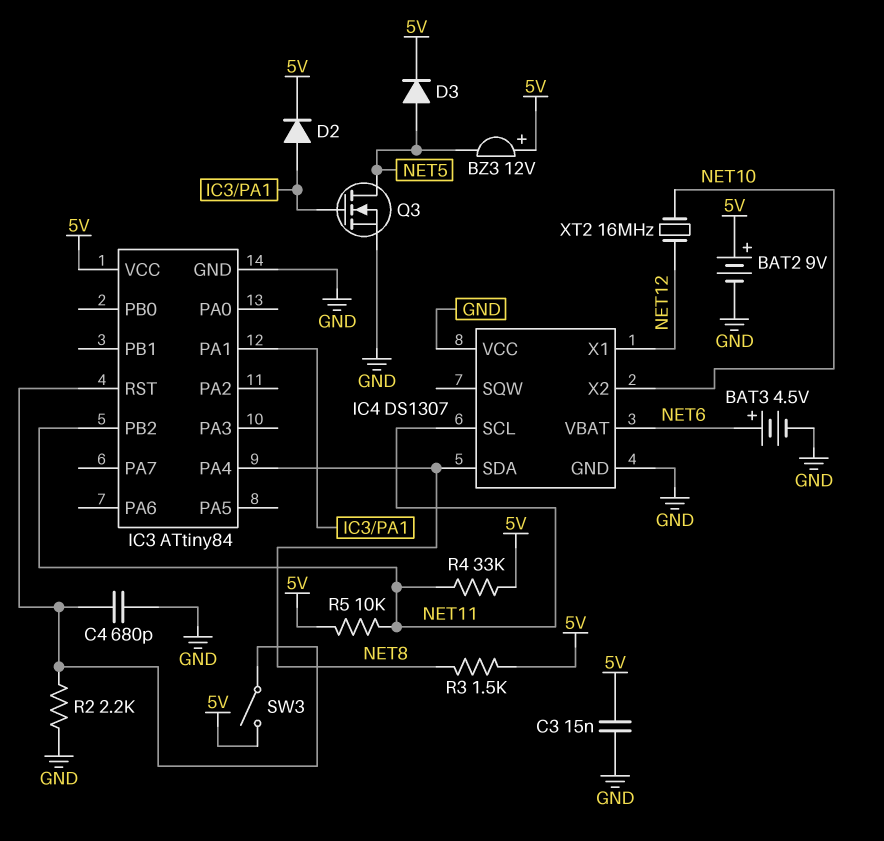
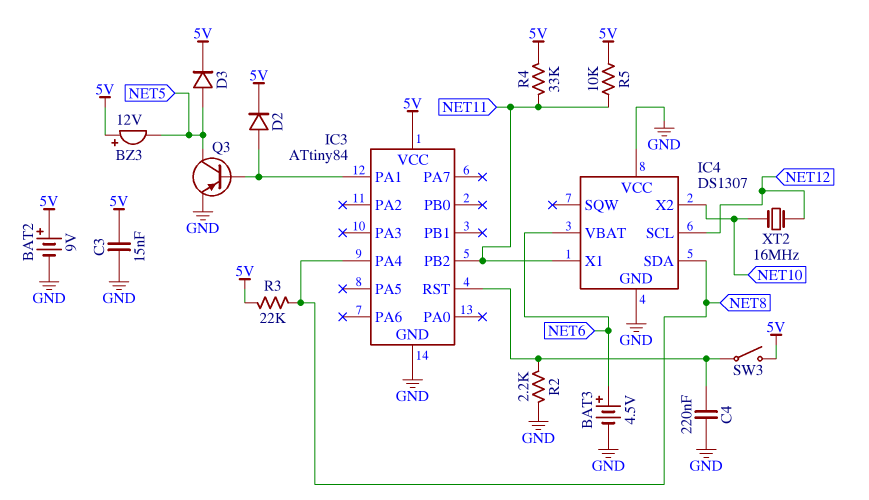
C4: 680pF (GND, IC3/RST) -> 220nF (GND, IC3/RST)
IC4 pin SCL: NET11 -> NET12
IC4 pin X1: NET12 -> NET11
Q3: NMOS (G IC3/PA1, D NET5, S GND) -> PNP (B IC3/PA1, C NET5, E GND)
R3: 1.5k (5V, NET8) -> 22k (5V, NET8)

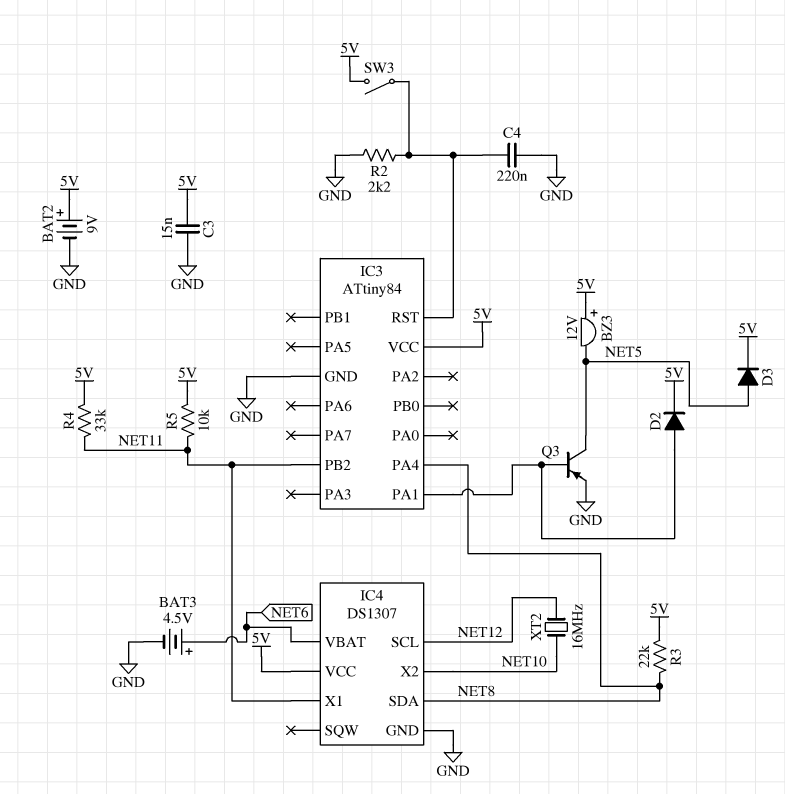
IC4 pin VCC: GND -> 5V

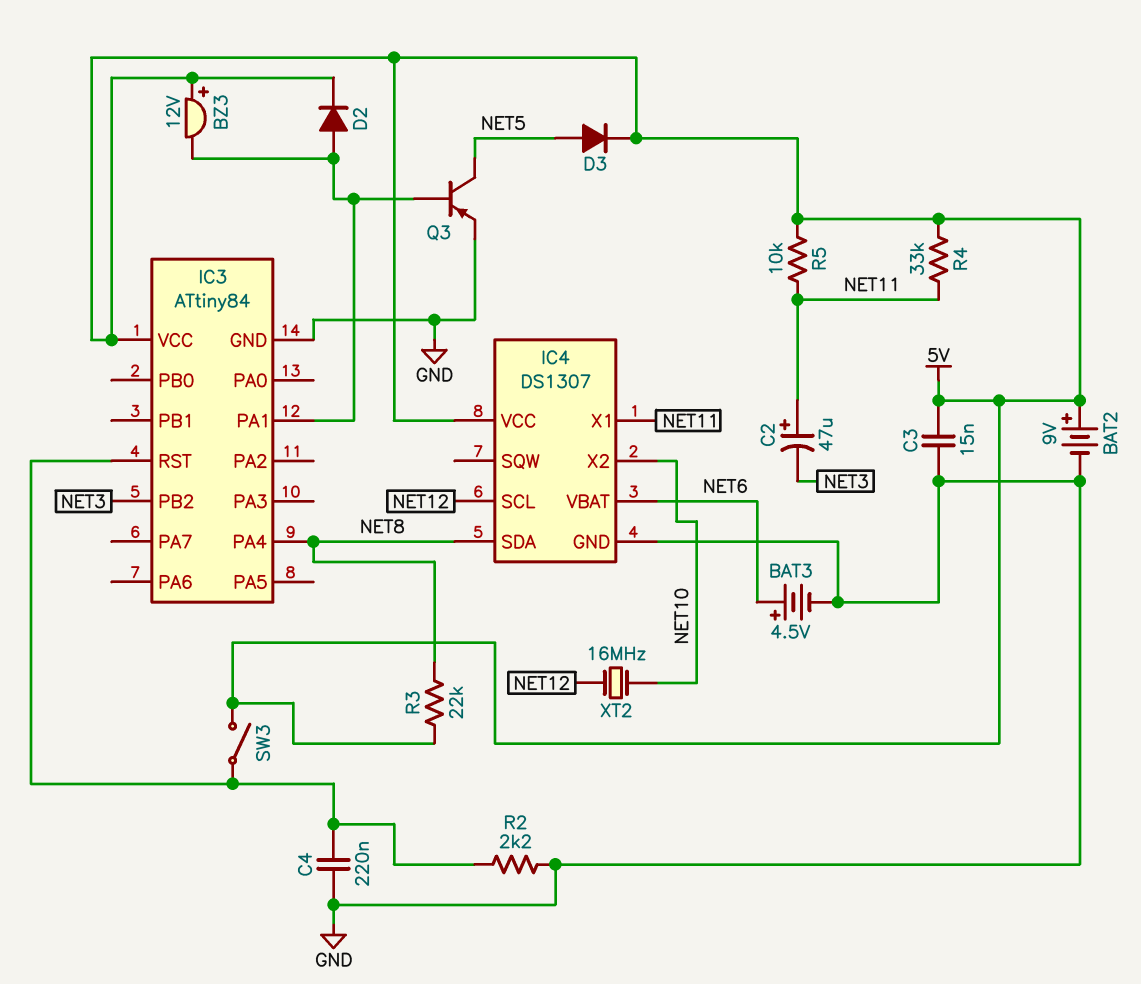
BZ3: buzzer 12V (plus 5V, minus NET5) -> buzzer 12V (plus 5V, minus IC3/PA1)
C2: none -> 47uF (plus NET11, minus NET3)
IC3 pin PB2: NET11 -> NET3

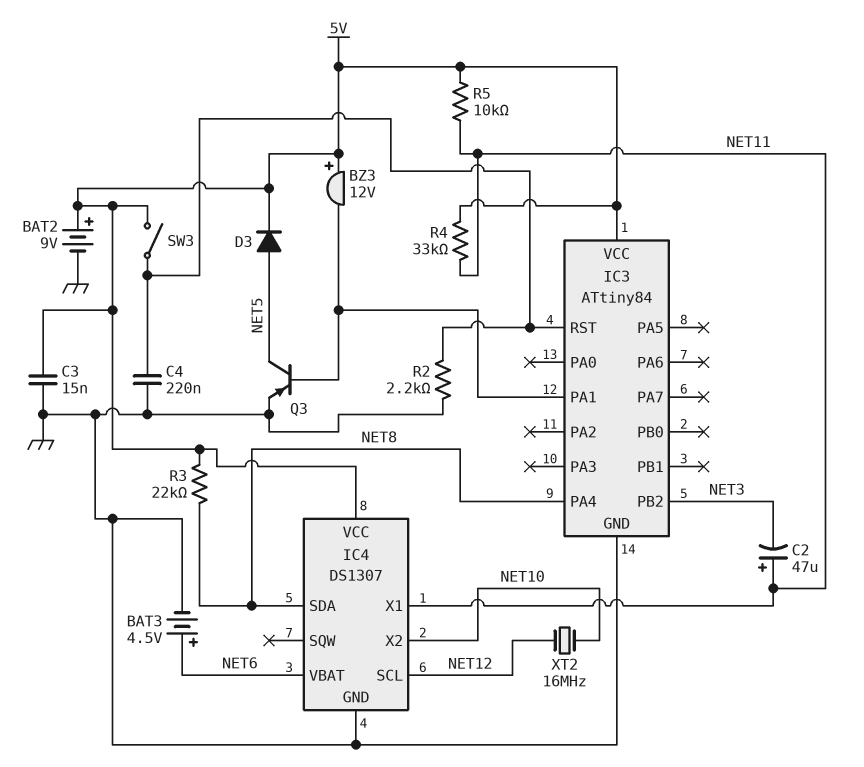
D2: diode (A IC3/PA1, K 5V) -> none

